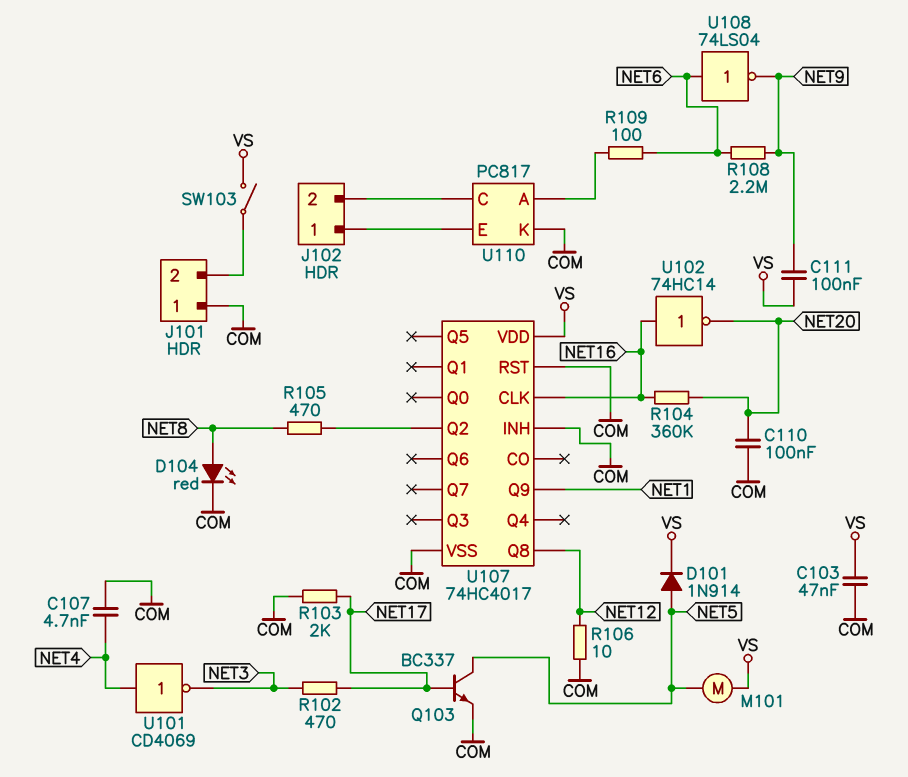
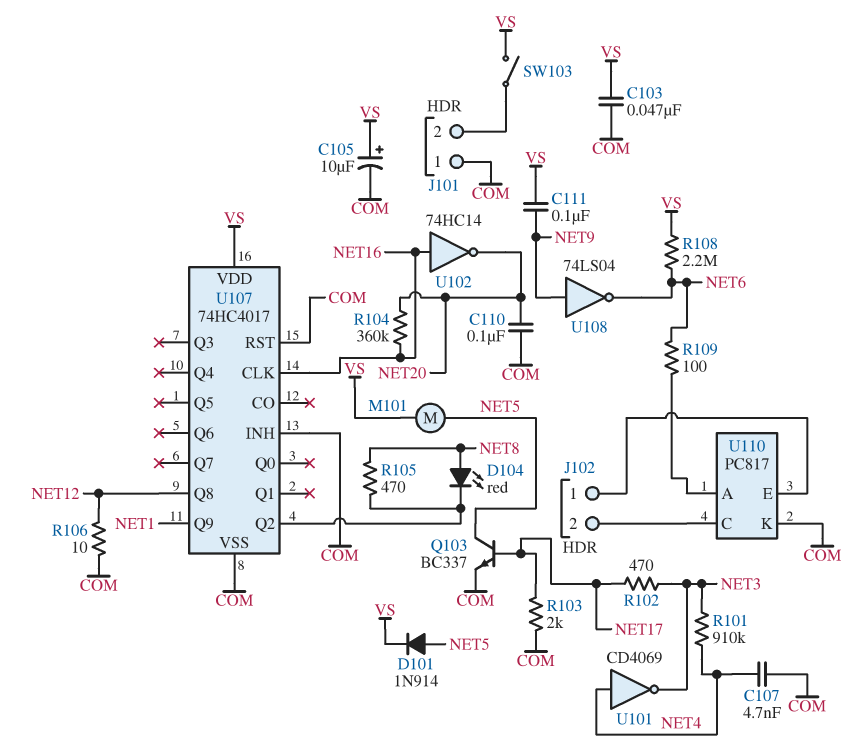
C105: none -> 10uF (plus VS, minus COM)
D104: LED red (A NET8, K COM) -> LED red (A NET8, K U107/Q2)
R101: none -> 910k (NET3, NET4)
R108: 2.2M (NET6, NET9) -> 2.2M (NET6, VS)
U108: NOT 74LS04 (in NET6, out NET9) -> NOT 74LS04 (in NET9, out NET6)

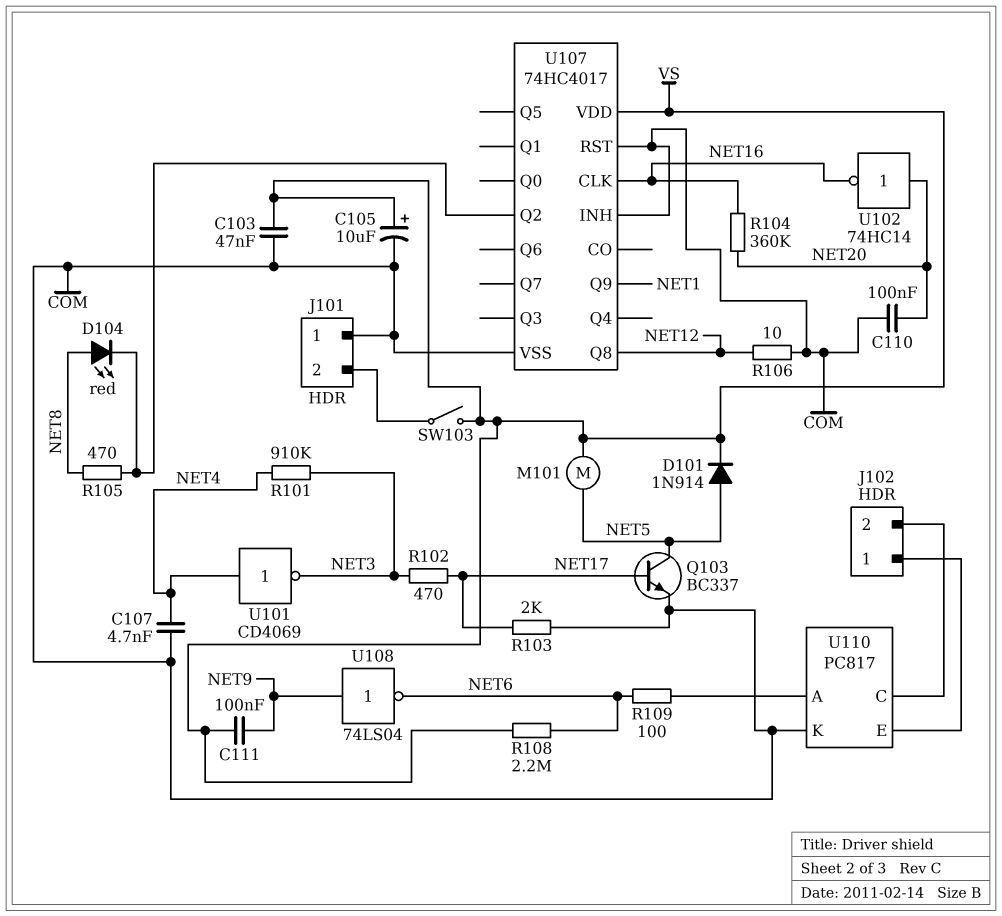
U102: NOT 74HC14 (in NET16, out NET20) -> NOT 74HC14 (in NET20, out NET16)

